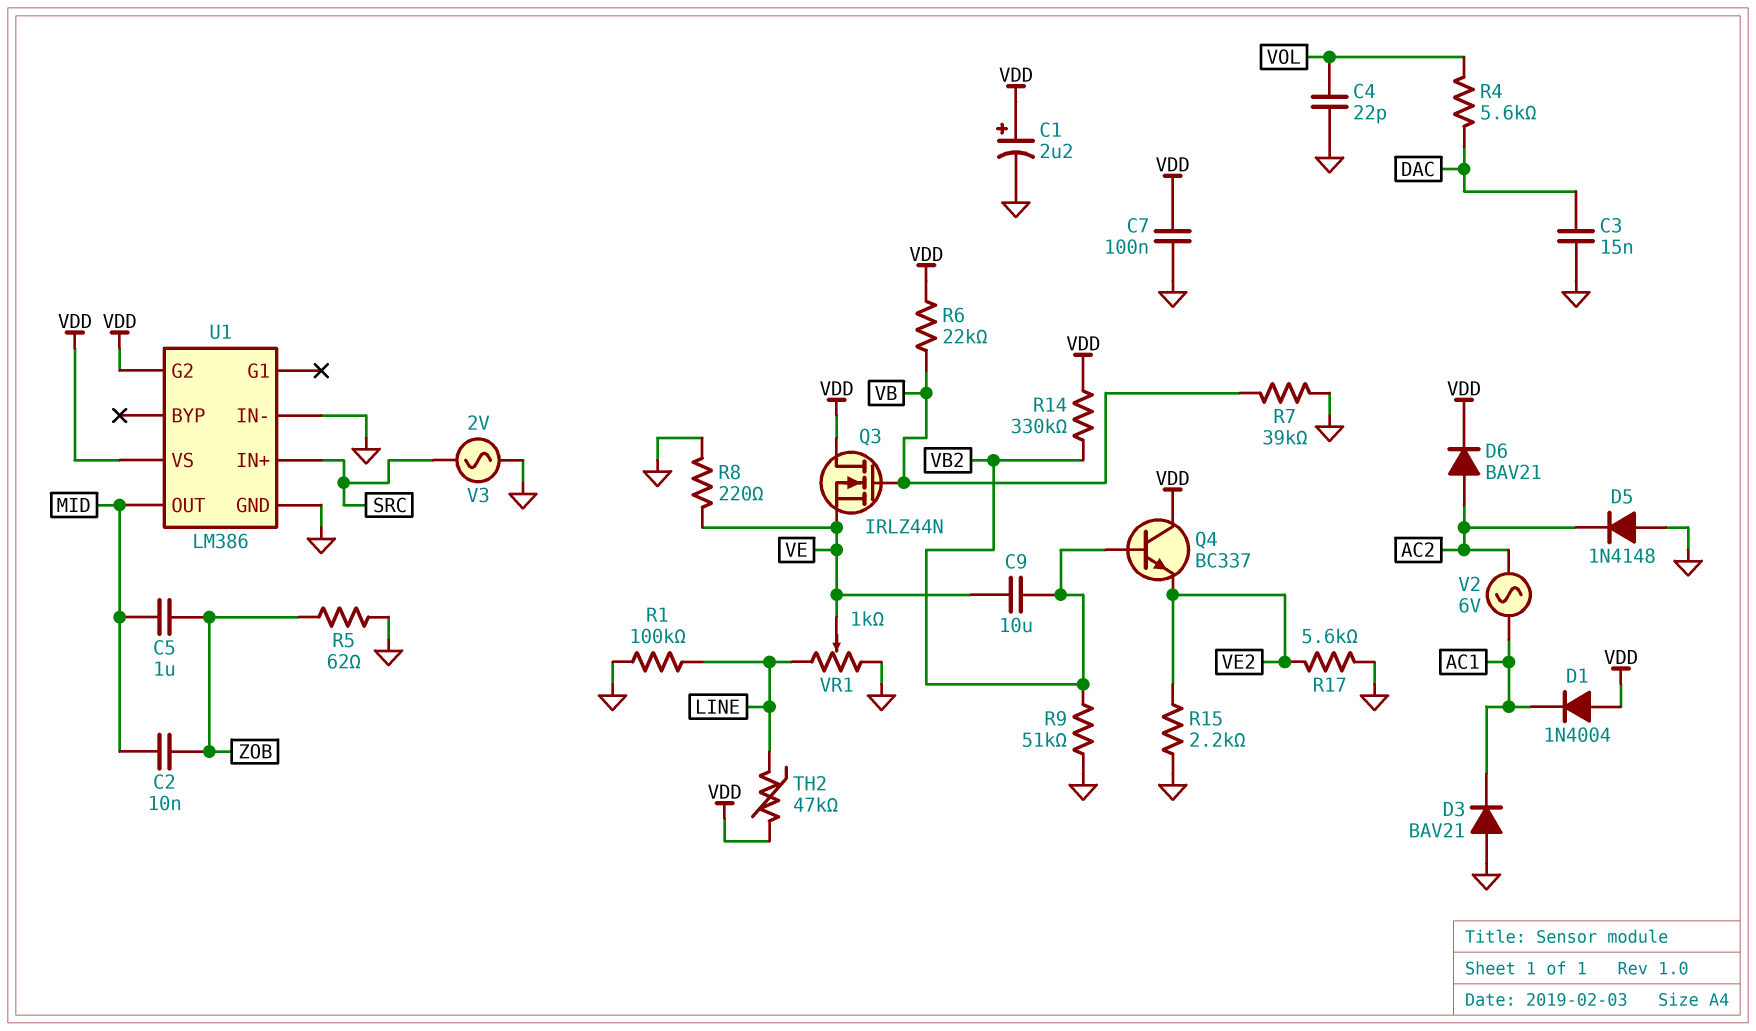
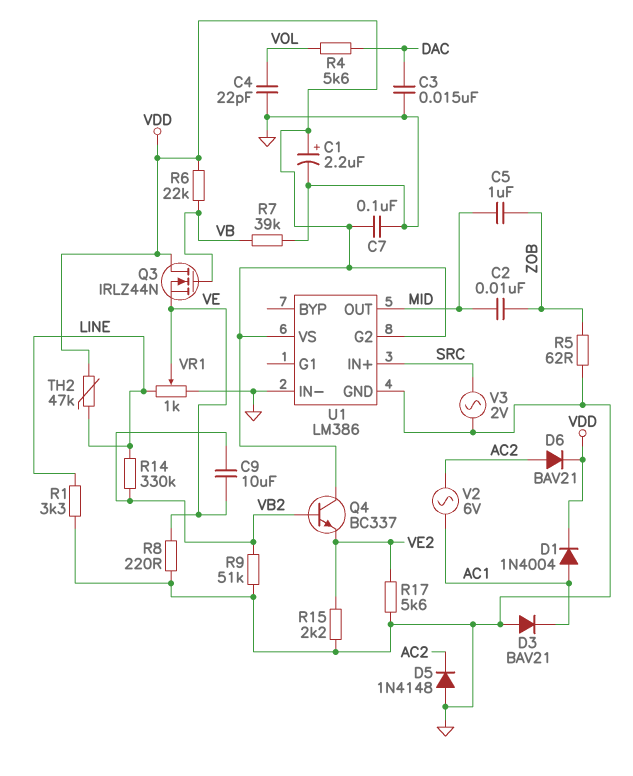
D1: diode 1N4004 (A VDD, K AC1) -> diode 1N4004 (A AC1, K VDD)
R1: 100k (GND, LINE) -> 3.3k (GND, LINE)
R14: 330k (VB2, VDD) -> 330k (LINE, VB2)

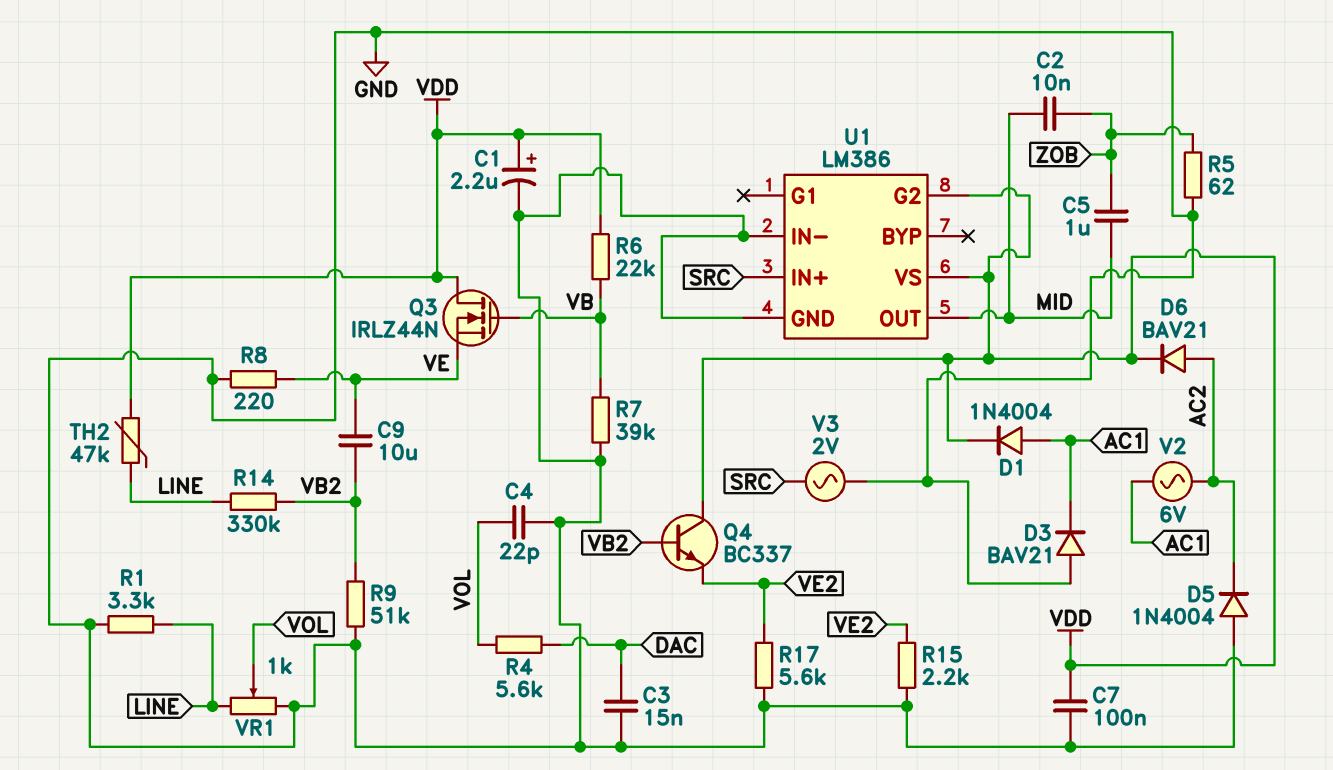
D5: diode 1N4148 (A GND, K AC2) -> diode 1N4004 (A GND, K AC2)
VR1: 1k (GND, LINE, wiper VE) -> 1k (GND, LINE, wiper VOL)

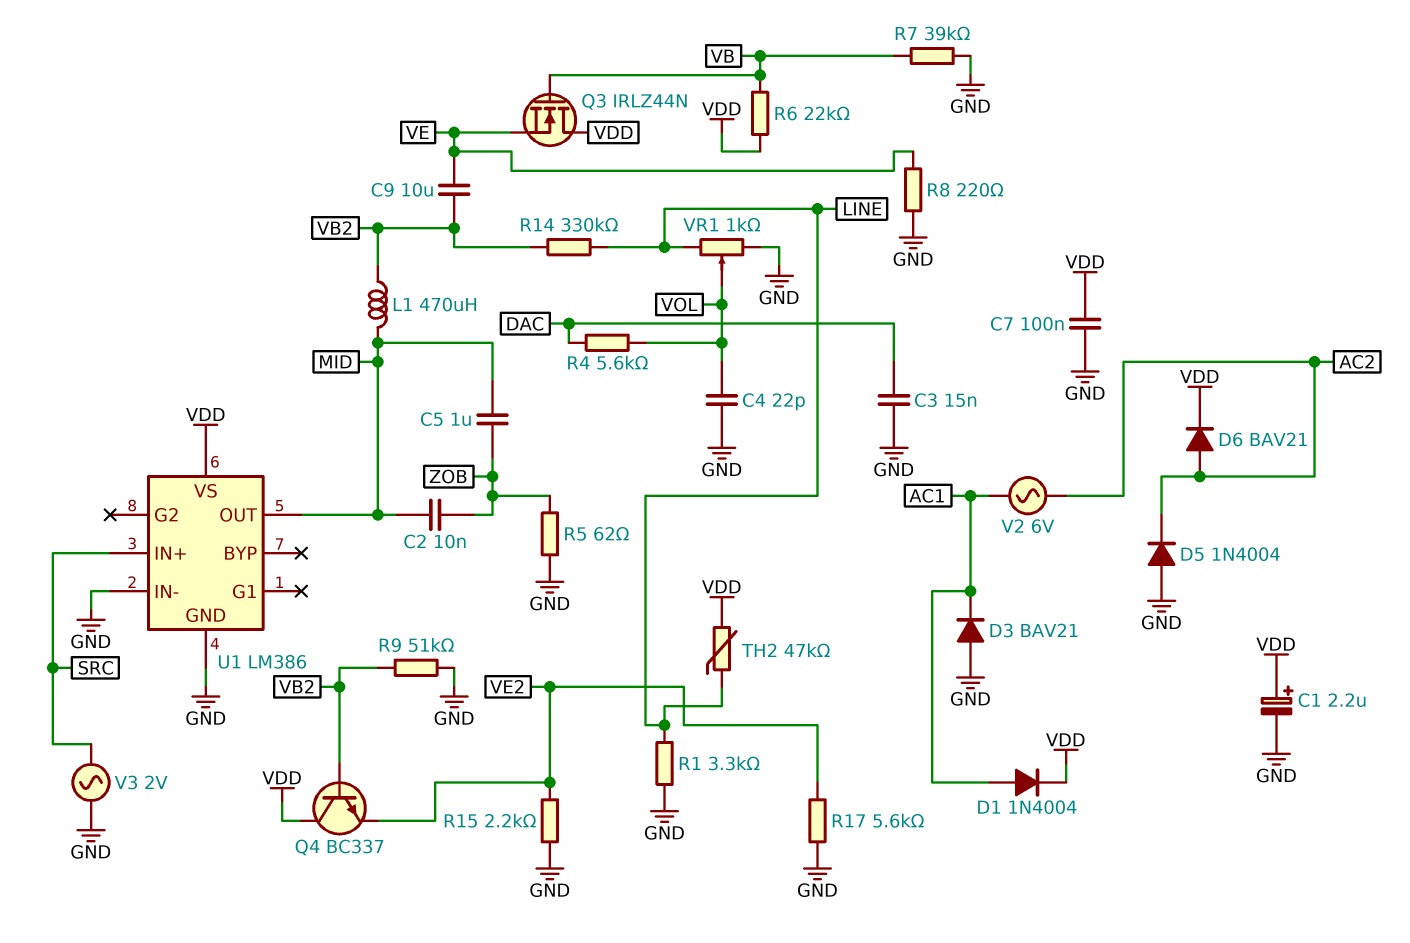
L1: none -> 470uH (MID, VB2)
U1 pin G2: VDD -> none

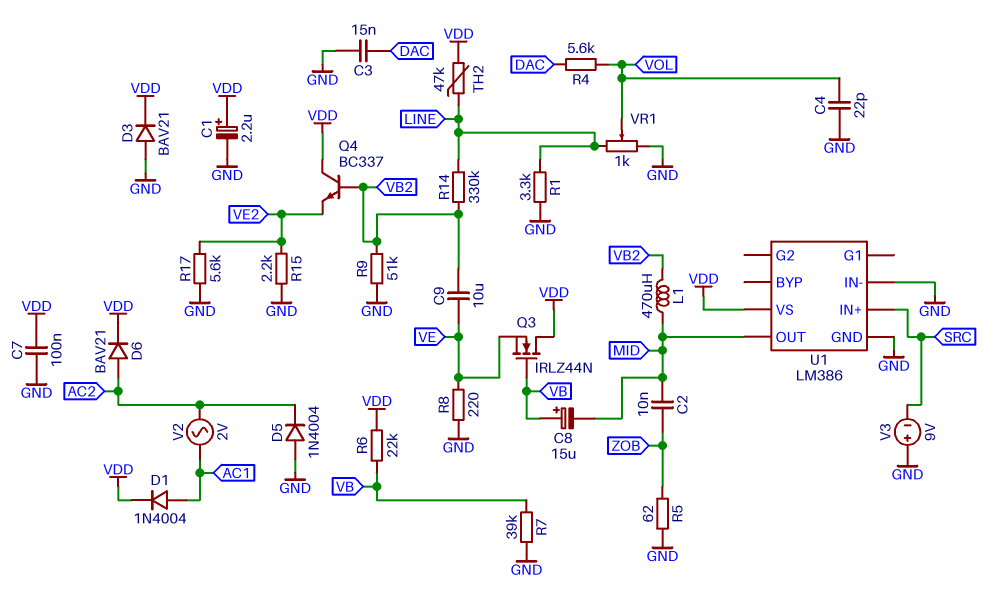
C5: 1uF (MID, ZOB) -> none
C8: none -> 15uF (plus VB, minus MID)
D3: diode BAV21 (A GND, K AC1) -> diode BAV21 (A GND, K VDD)
V2: AC 6V (AC1, AC2) -> AC 2V (AC1, AC2)
V3: AC 2V (GND, SRC) -> 9V (plus GND, minus SRC)

